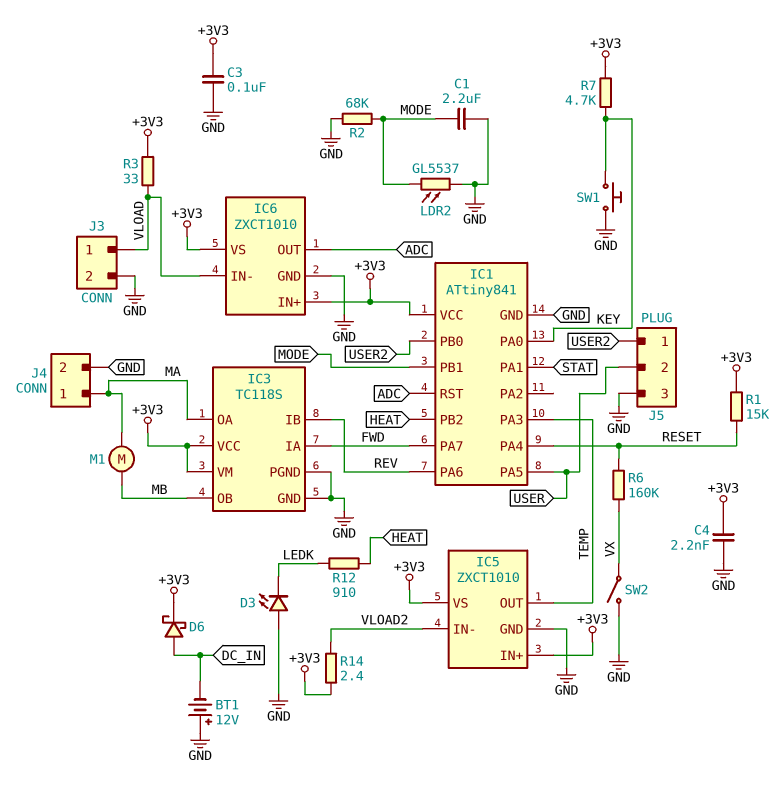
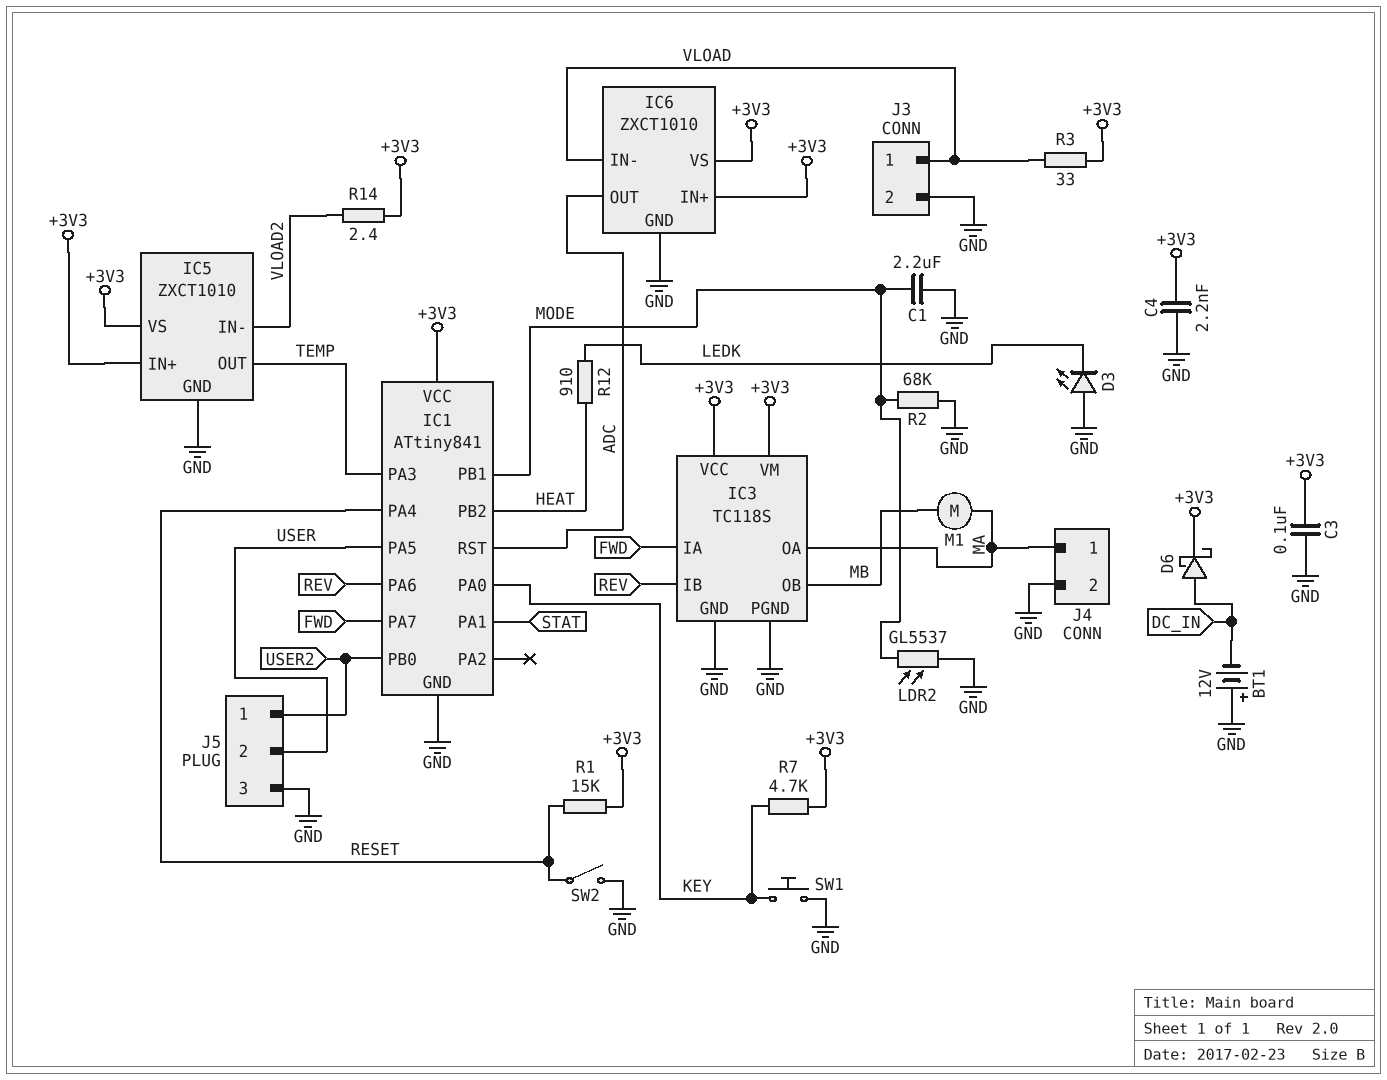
R6: 160k (RESET, VX) -> none
SW2: switch (GND, VX) -> switch (GND, RESET)

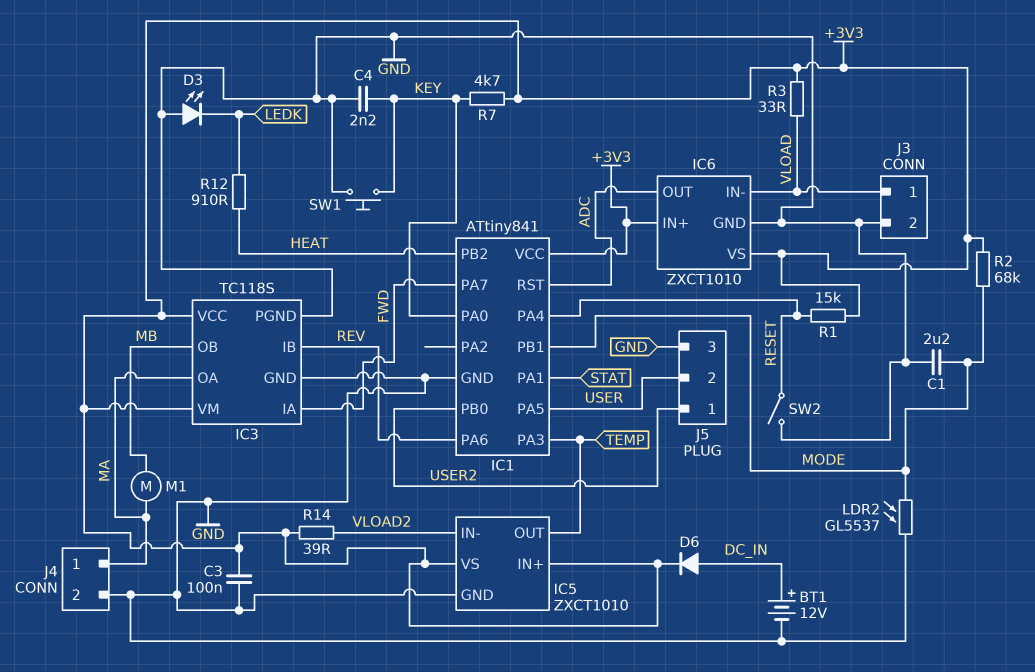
BT1: 12V (plus GND, minus DC_IN) -> 12V (plus DC_IN, minus GND)
C4: 2.2nF (+3V3, GND) -> 2.2nF (GND, KEY)
D6: schottky (A DC_IN, K +3V3) -> diode (A DC_IN, K +3V3)
R2: 68k (GND, MODE) -> 68k (+3V3, MODE)
R14: 2.4 (+3V3, VLOAD2) -> 39 (+3V3, VLOAD2)

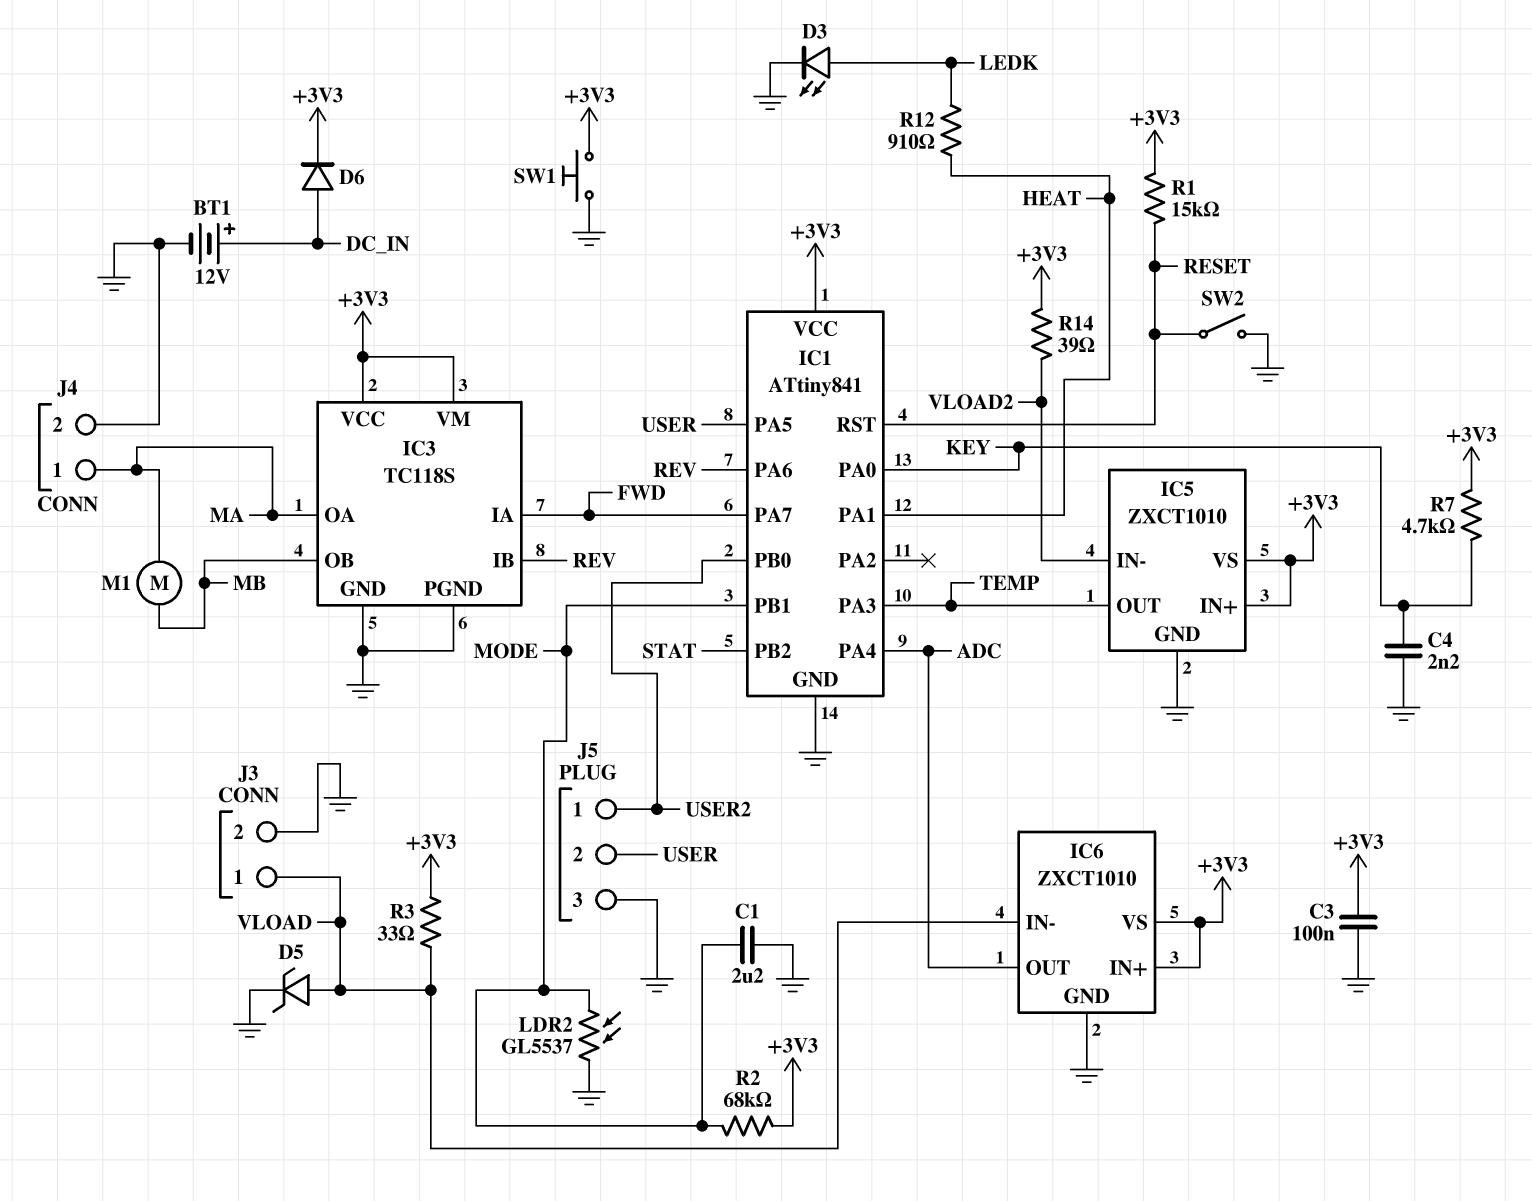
D3: LED (A GND, K LEDK) -> LED (A LEDK, K GND)
D5: none -> zener (A VLOAD, K GND)
IC1 pin PA1: STAT -> HEAT
IC1 pin PA4: RESET -> ADC
IC1 pin PB2: HEAT -> STAT
IC1 pin RST: ADC -> RESET
SW1: button (GND, KEY) -> button (+3V3, GND)

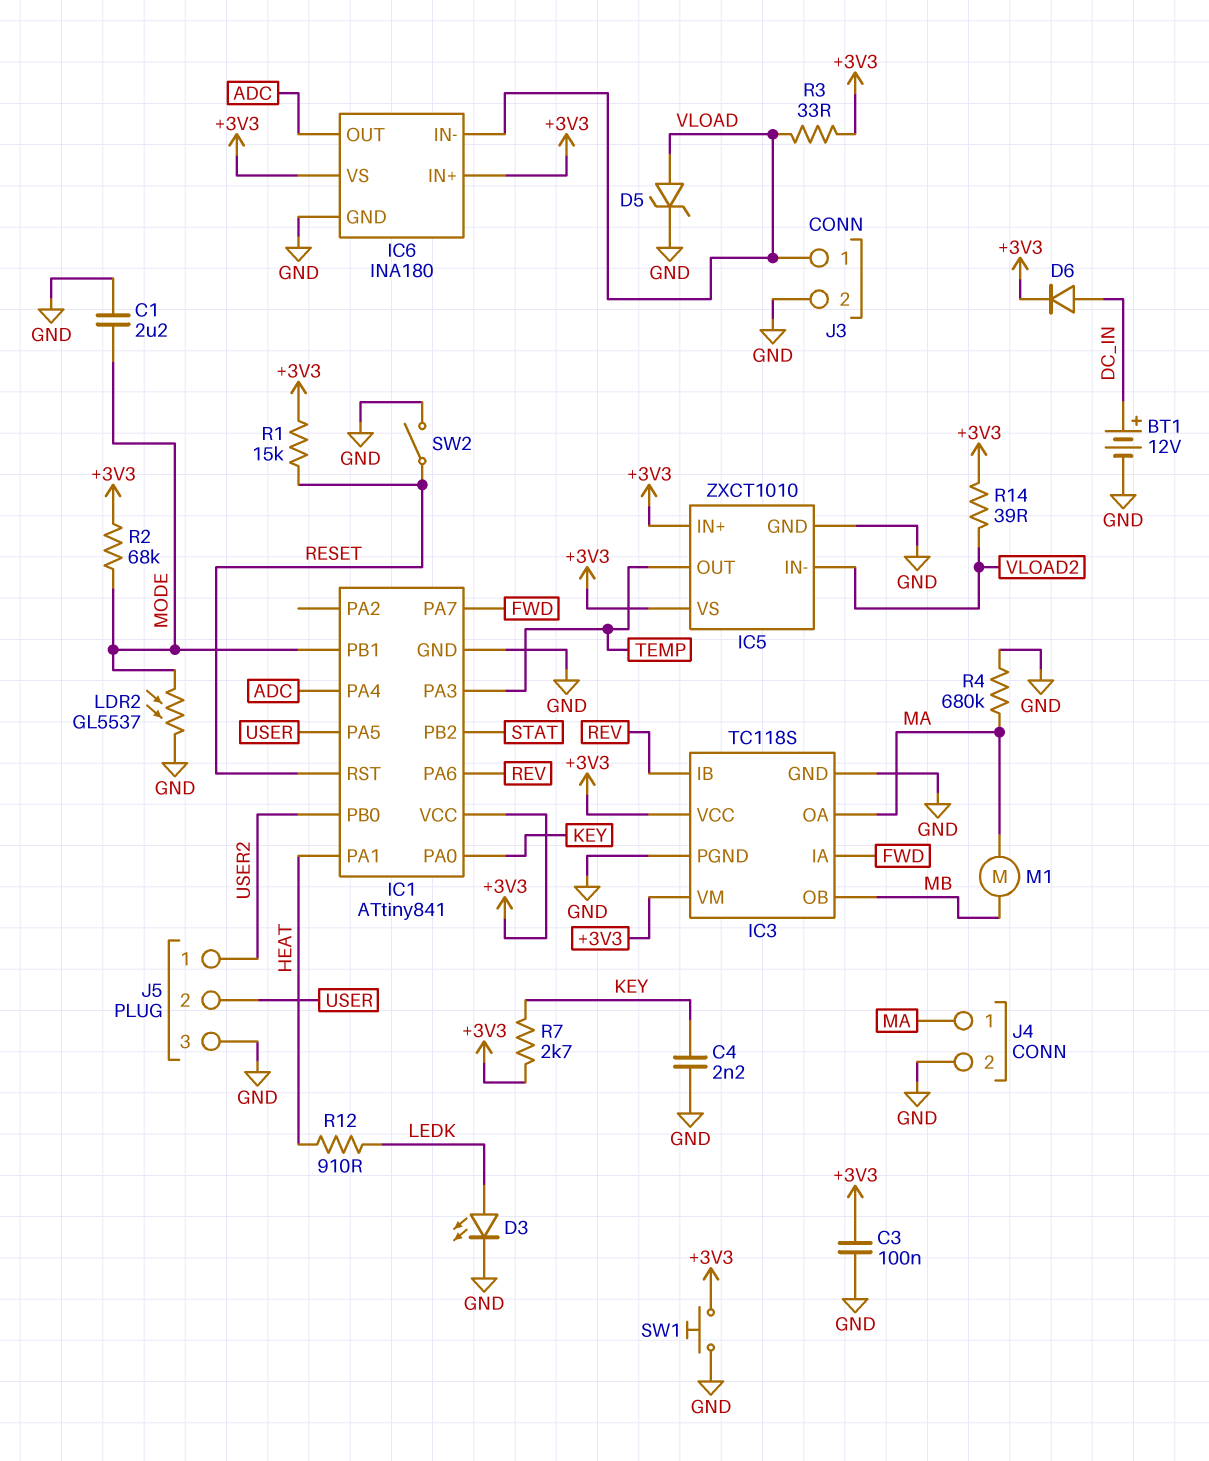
IC6: ZXCT1010 -> INA180
R4: none -> 680k (GND, MA)
R7: 4.7k (+3V3, KEY) -> 2.7k (+3V3, KEY)

